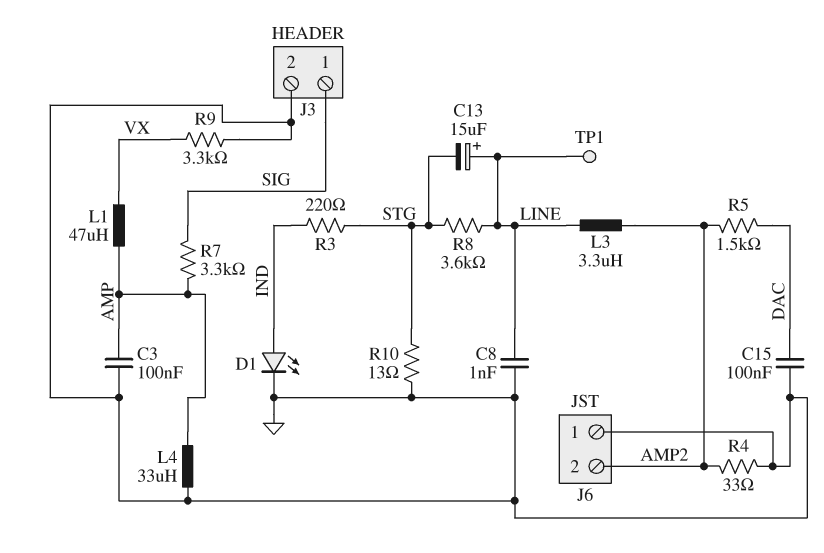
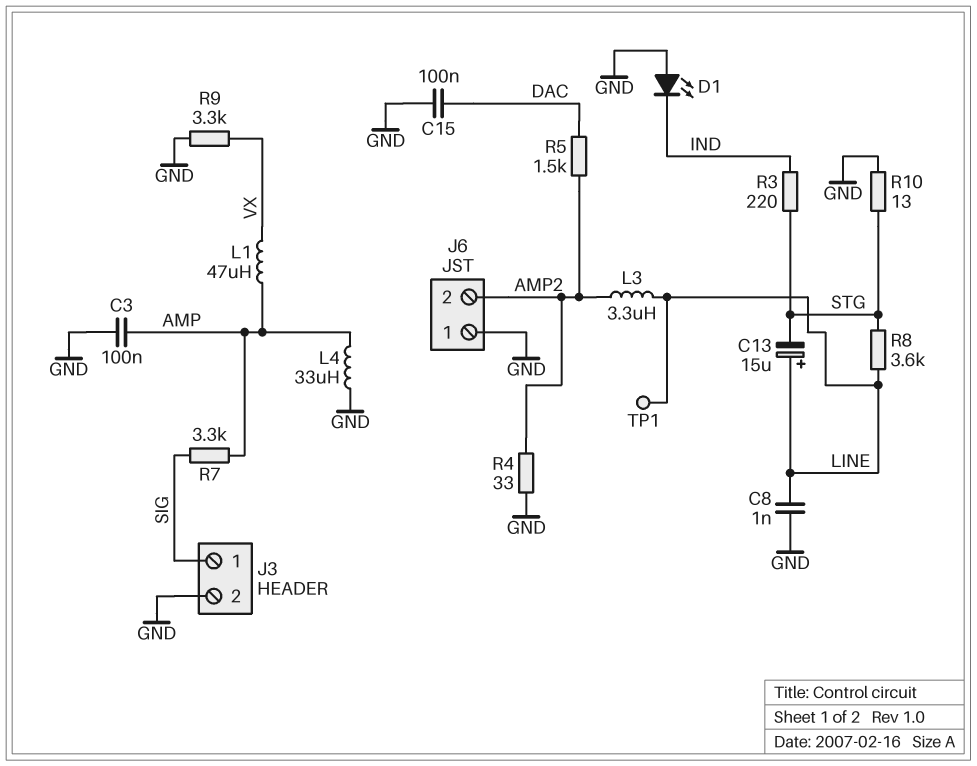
D1: LED (A IND, K GND) -> LED (A GND, K IND)

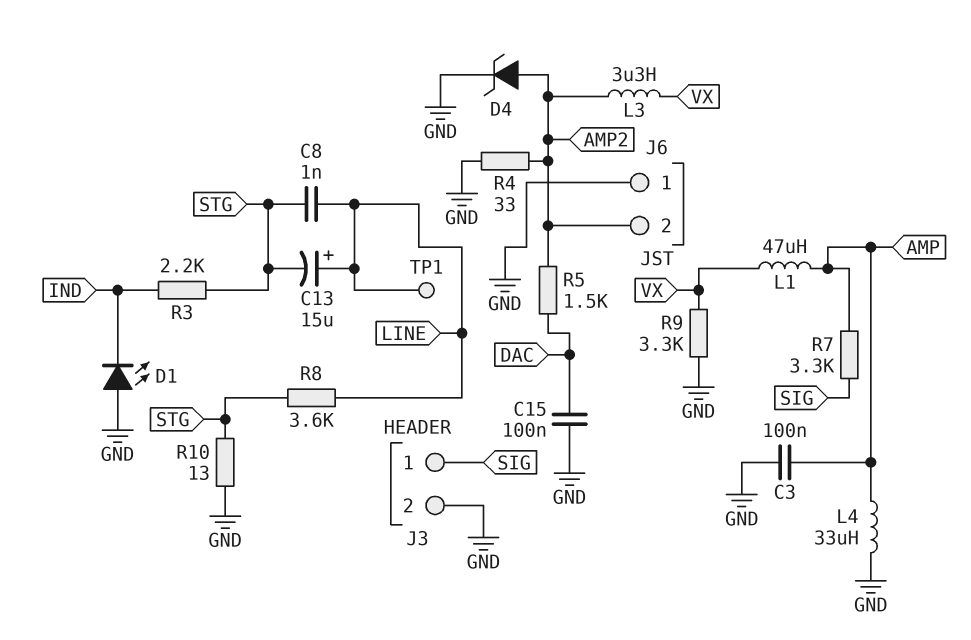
C8: 1nF (GND, LINE) -> 1nF (LINE, STG)
D4: none -> zener (A AMP2, K GND)
L3: 3.3uH (AMP2, LINE) -> 3.3uH (AMP2, VX)
R3: 220 (IND, STG) -> 2.2k (IND, STG)

